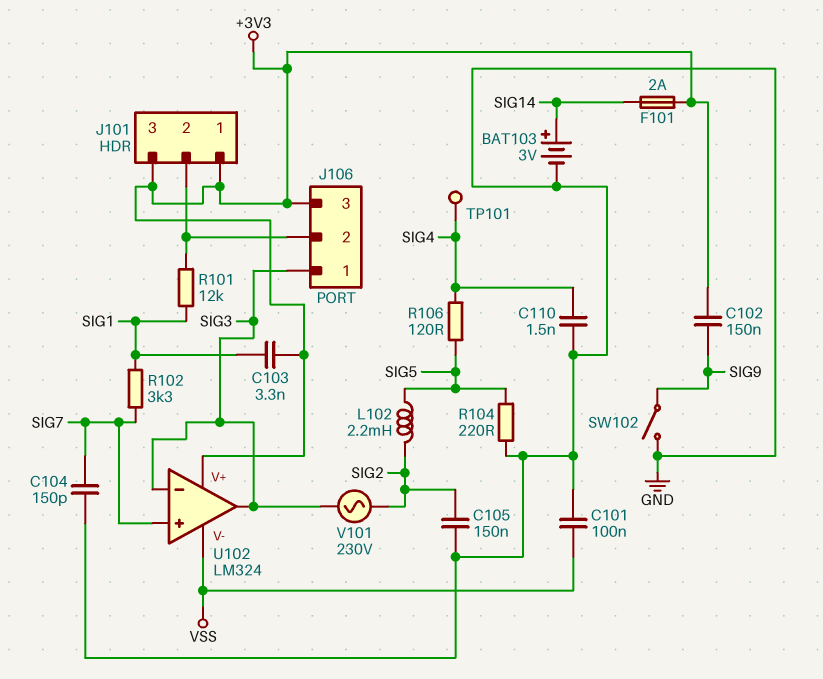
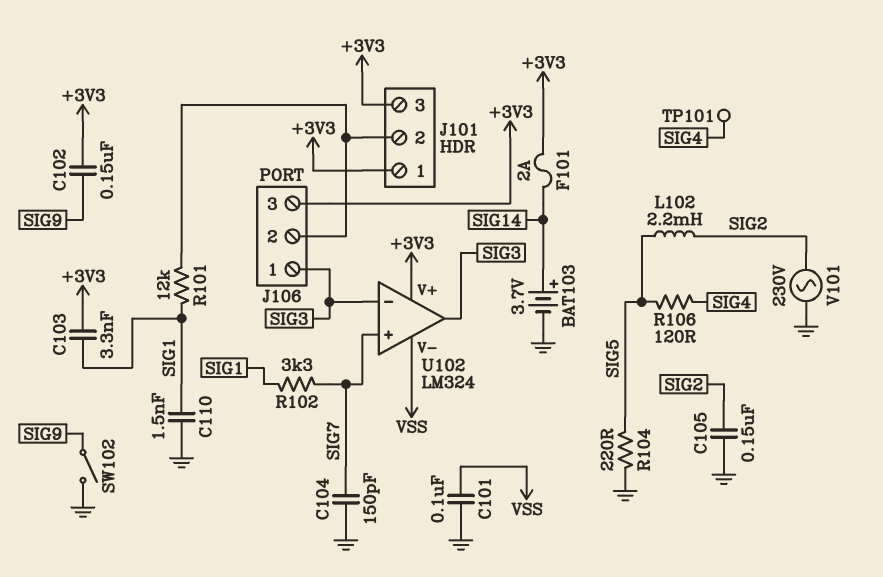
BAT103: 3V (plus SIG14, minus GND) -> 3.7V (plus SIG14, minus GND)
C110: 1.5nF (GND, SIG4) -> 1.5nF (GND, SIG1)
V101: AC 230V (SIG2, SIG3) -> AC 230V (GND, SIG2)

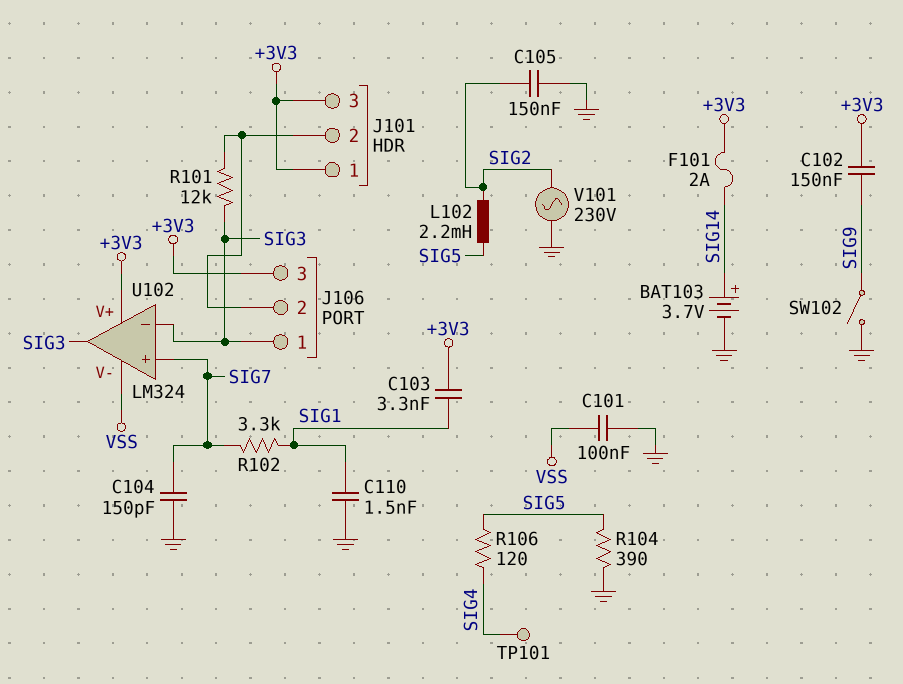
R101: 12k (J101/2, SIG1) -> 12k (J101/2, SIG3)
R104: 220 (GND, SIG5) -> 390 (GND, SIG5)

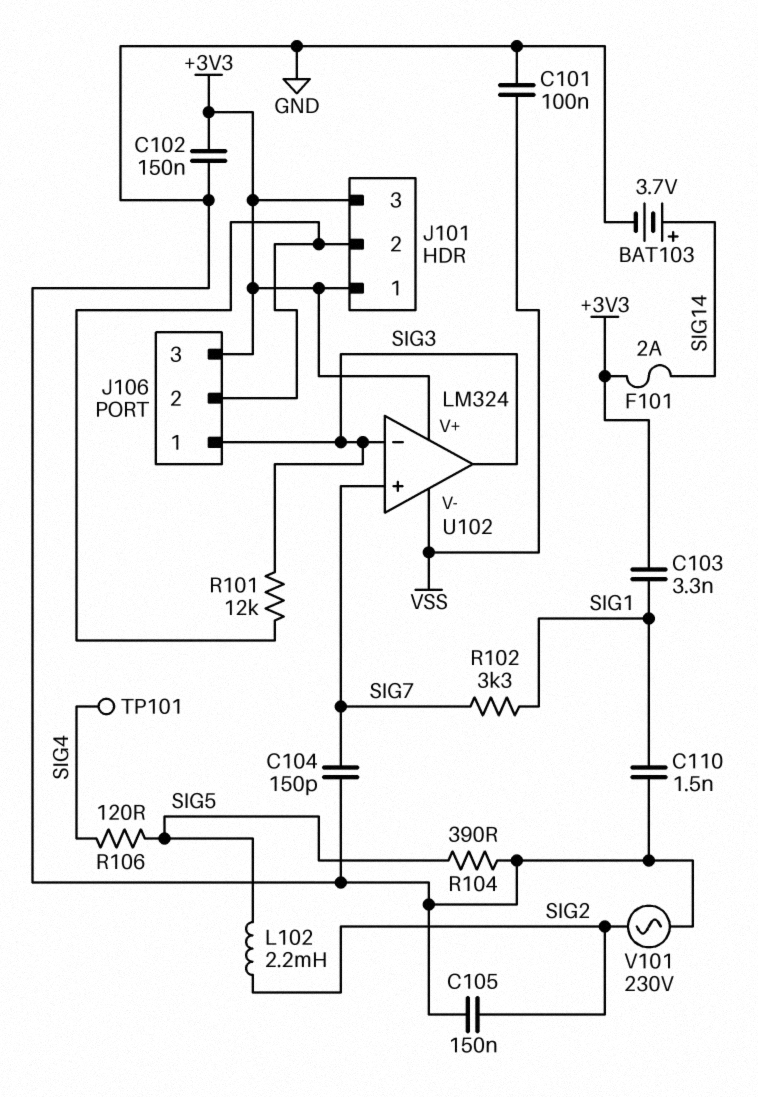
C102: 150nF (+3V3, SIG9) -> 150nF (+3V3, GND)
SW102: switch (GND, SIG9) -> none

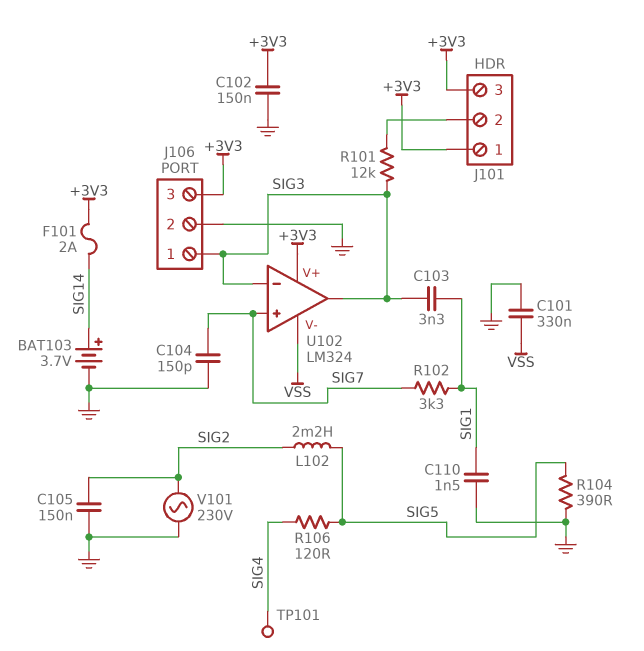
C101: 100nF (GND, VSS) -> 330nF (GND, VSS)
C103: 3.3nF (+3V3, SIG1) -> 3.3nF (SIG1, SIG3)
J106 pin 2: J101/2 -> GND

